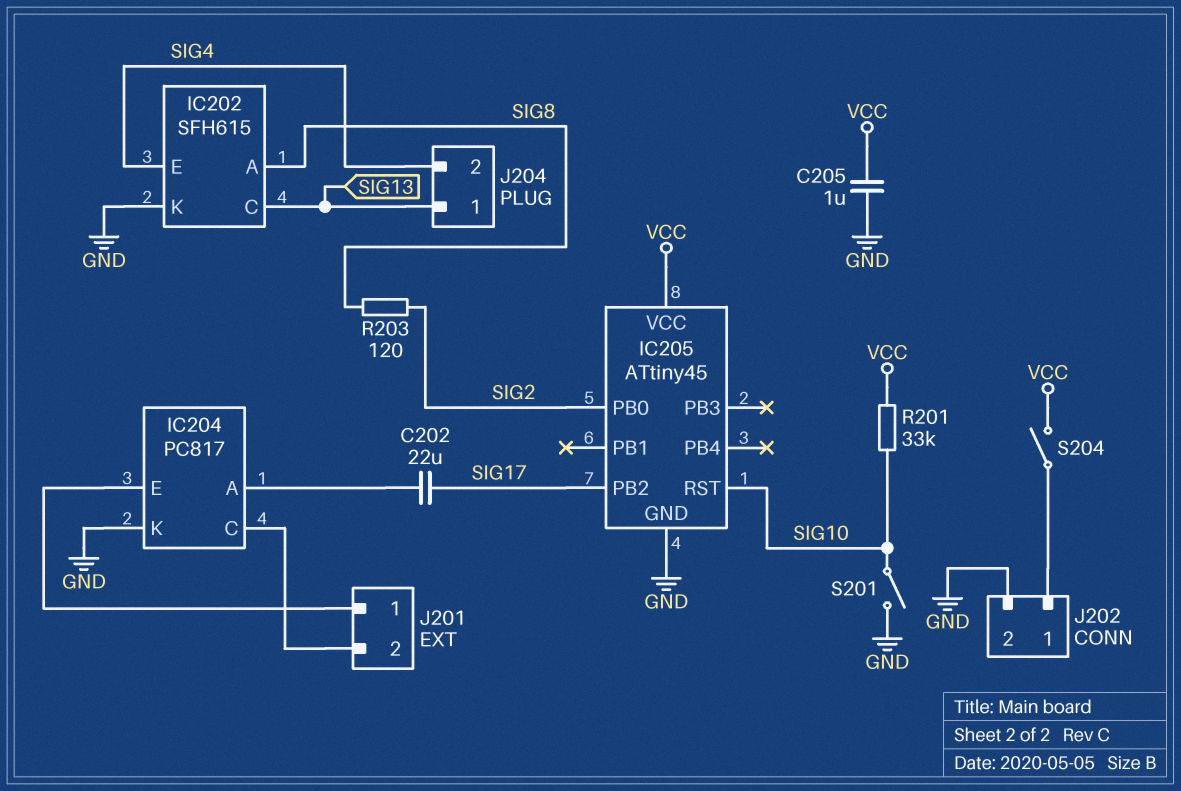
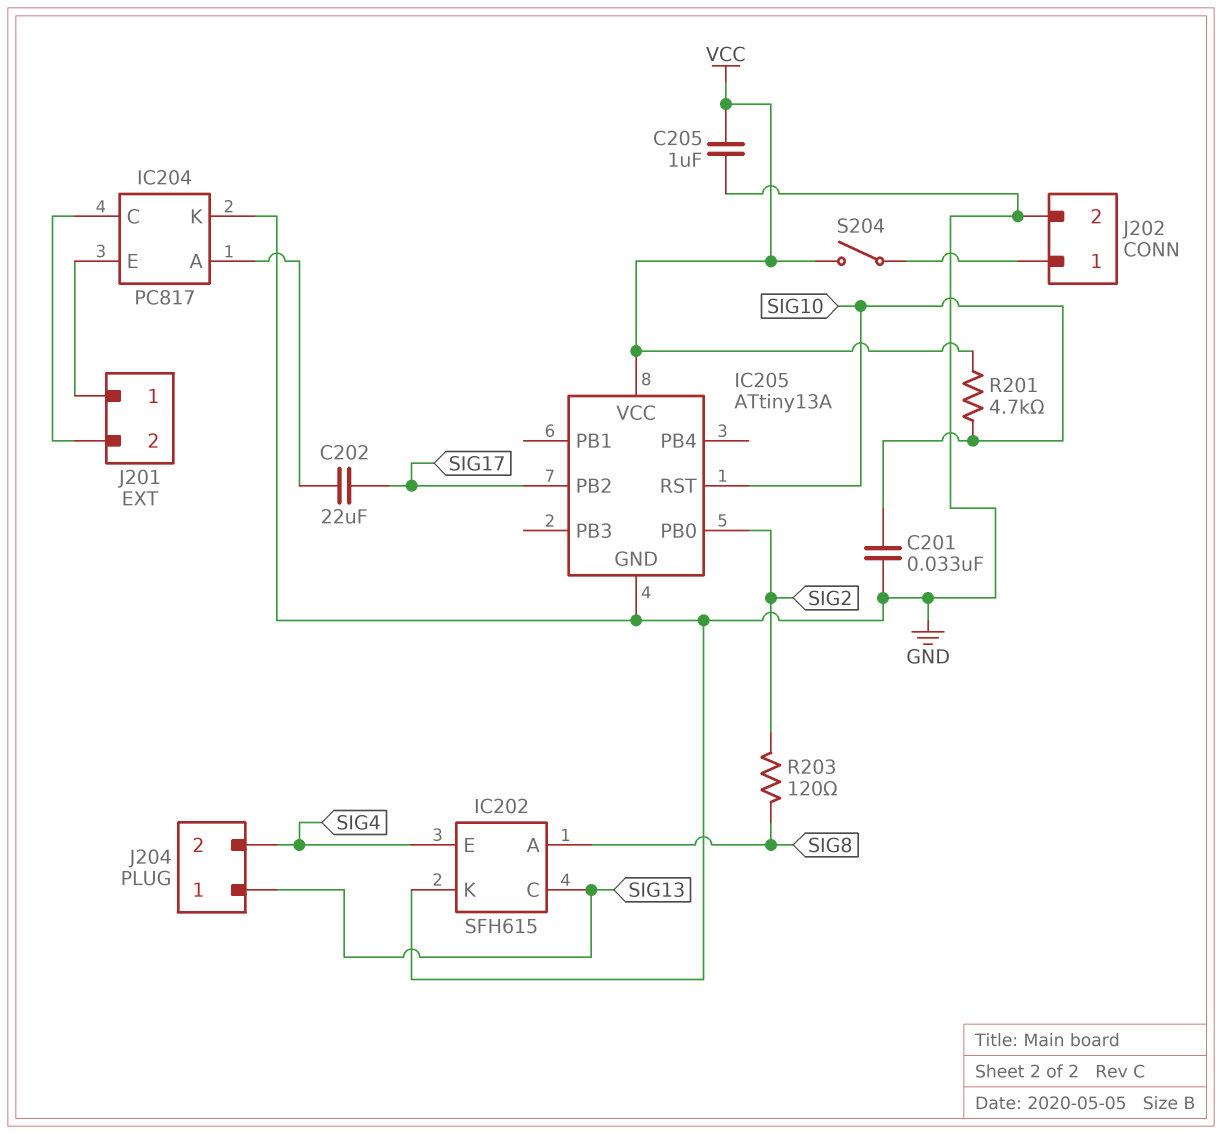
C201: none -> 33nF (GND, SIG10)
IC205: ATtiny45 -> ATtiny13A
R201: 33k (SIG10, VCC) -> 4.7k (SIG10, VCC)
S201: switch (GND, SIG10) -> none

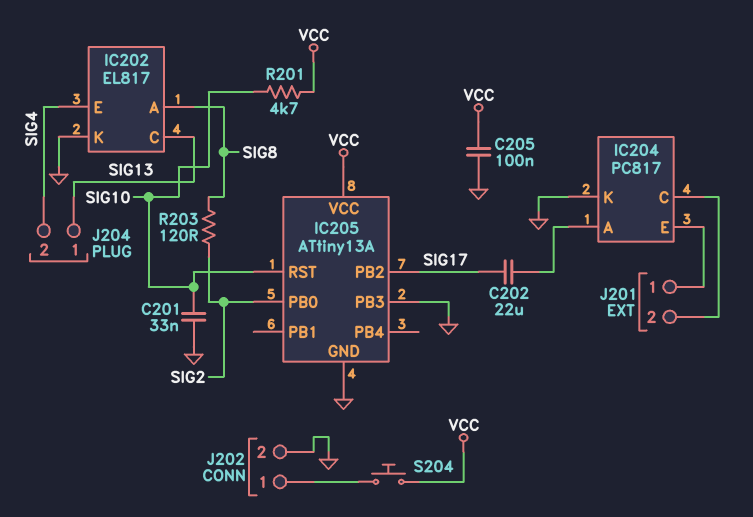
C205: 1uF (GND, VCC) -> 100nF (GND, VCC)
IC202: SFH615 -> EL817
IC205 pin PB3: none -> GND
S204: switch (J202/1, VCC) -> button (J202/1, VCC)

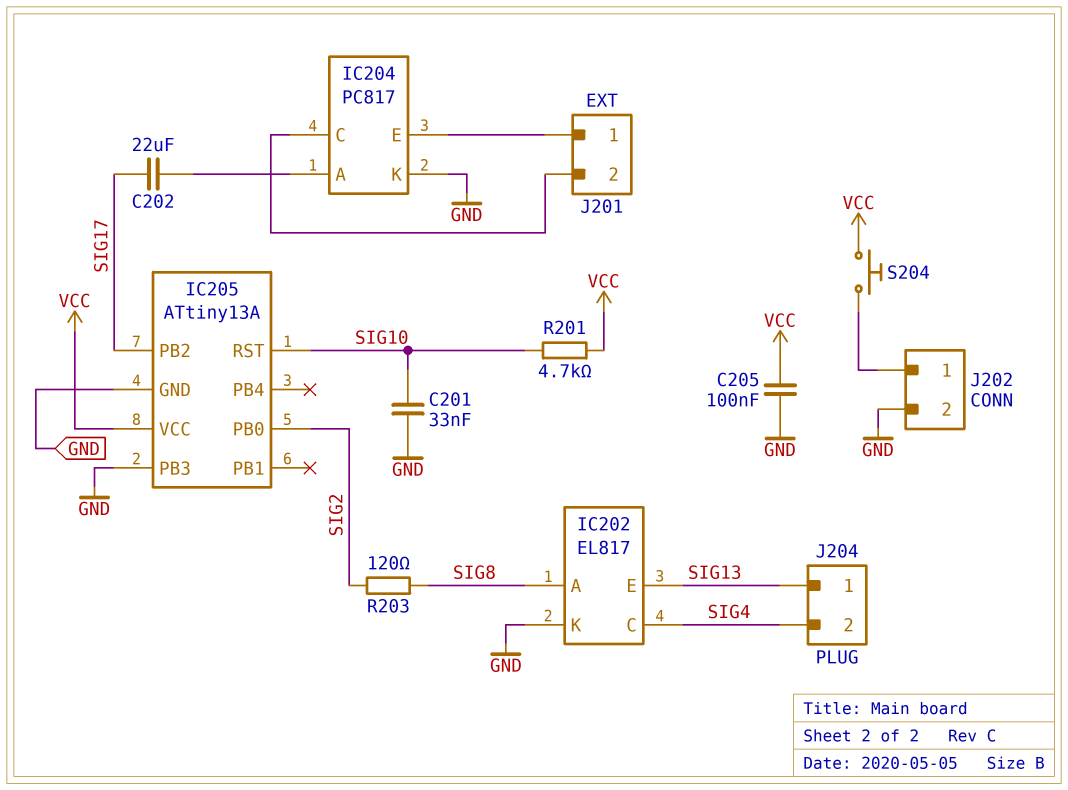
IC202 pin C: SIG13 -> SIG4
IC202 pin E: SIG4 -> SIG13

